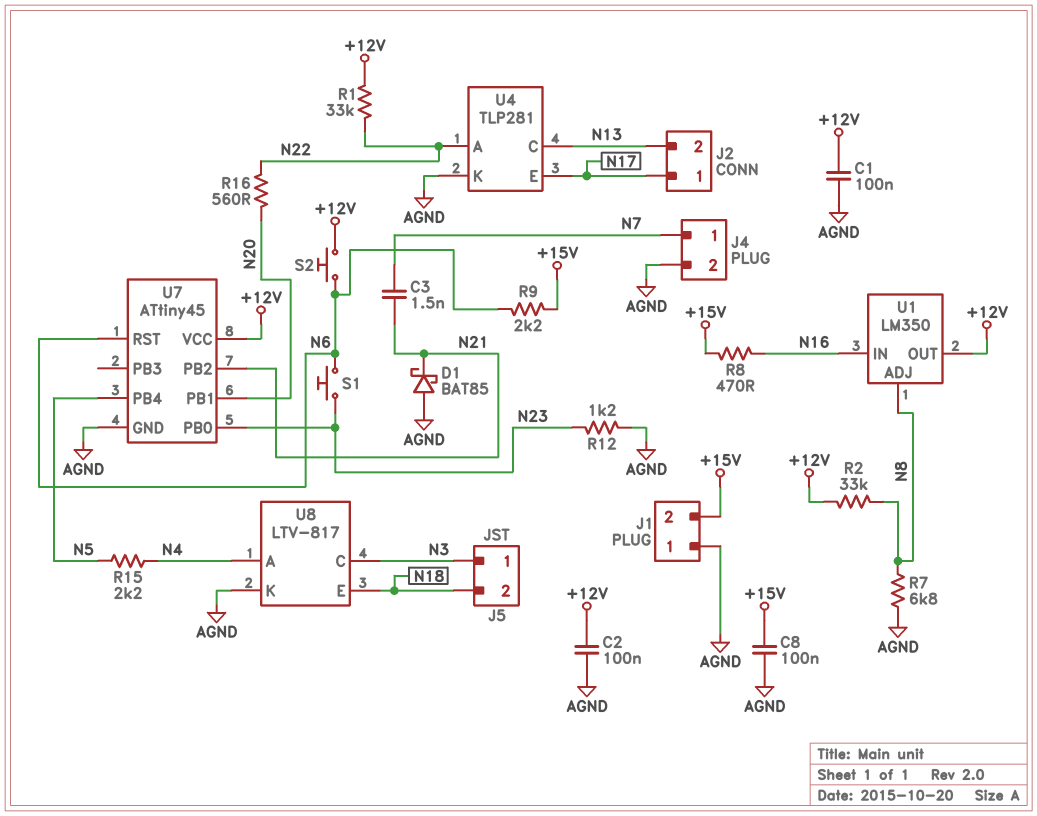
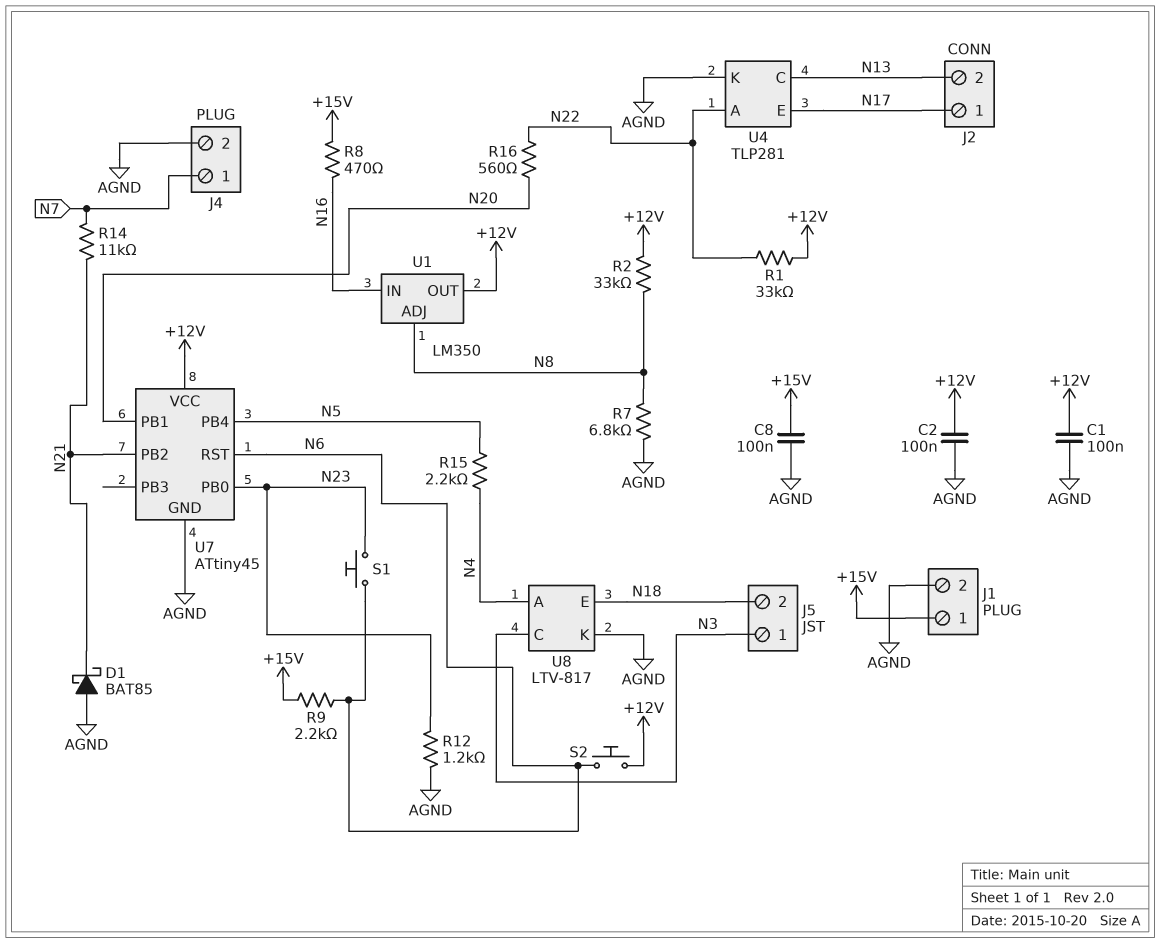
C3: 1.5nF (N7, N21) -> none
J1 pin 1: AGND -> +15V
J1 pin 2: +15V -> AGND
R14: none -> 11k (N7, N21)

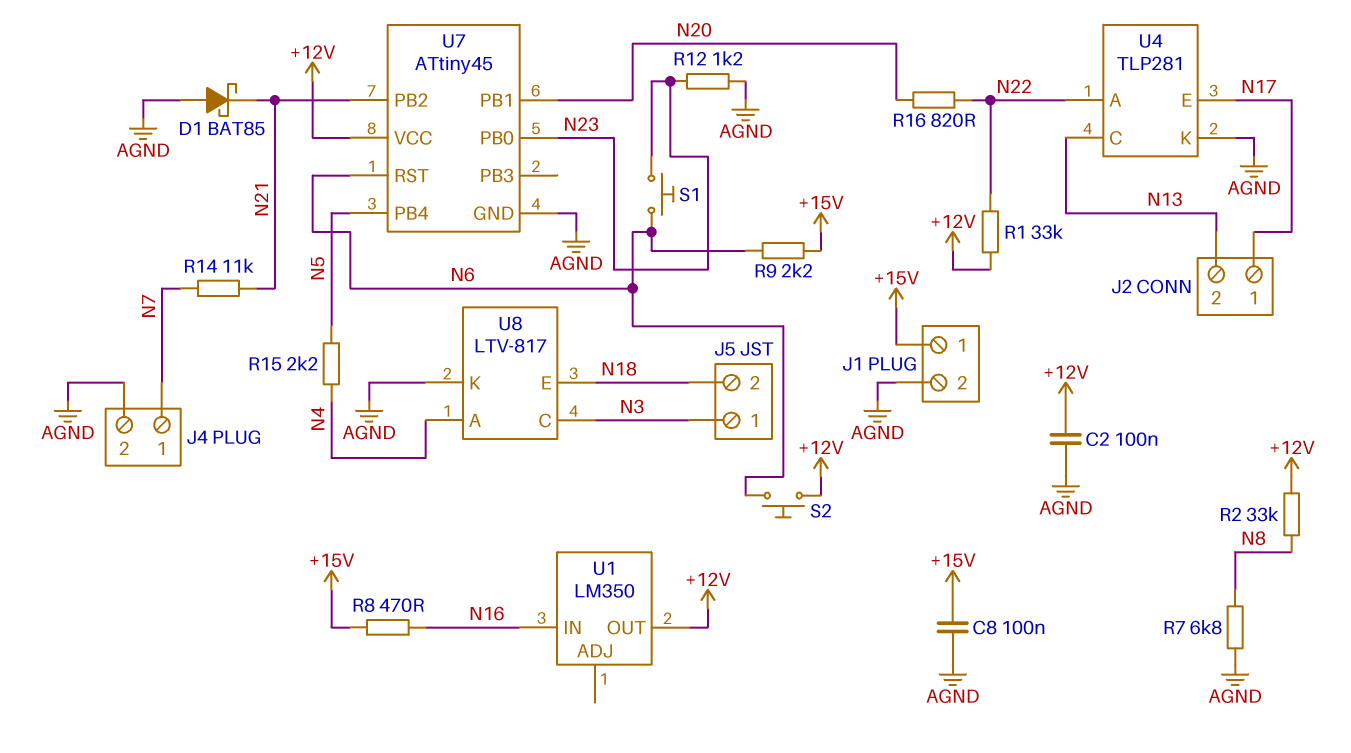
C1: 100nF (+12V, AGND) -> none
R16: 560 (N20, N22) -> 820 (N20, N22)
U1 pin ADJ: N8 -> none

